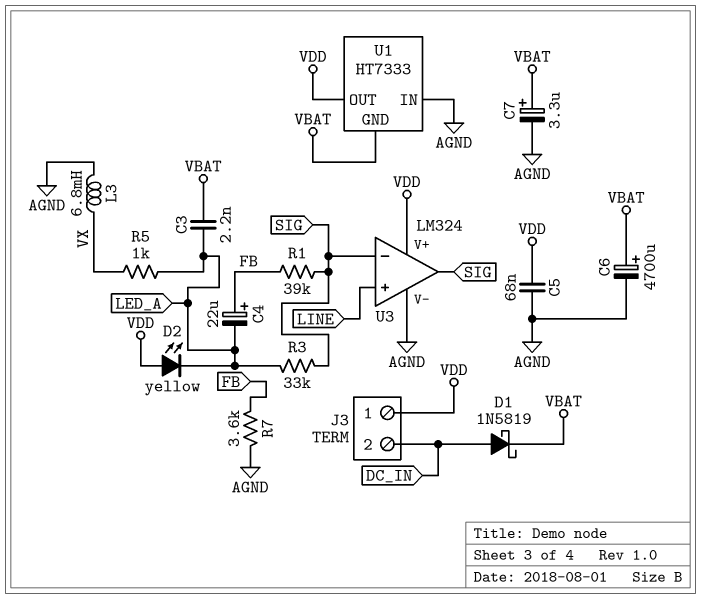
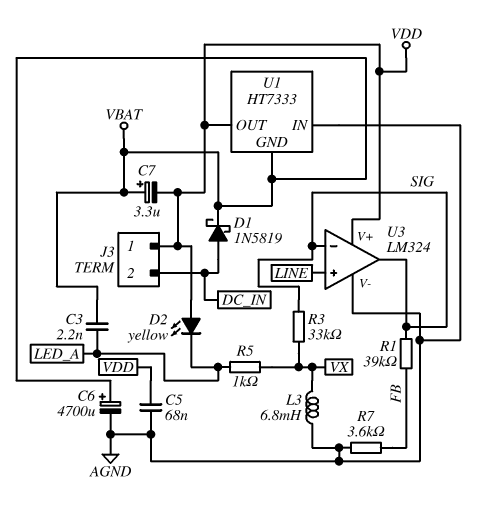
C4: 22uF (plus FB, minus LED_A) -> none
C7: 3.3uF (plus VBAT, minus AGND) -> 3.3uF (plus VBAT, minus VDD)
R3: 33k (LED_A, SIG) -> 33k (SIG, VX)

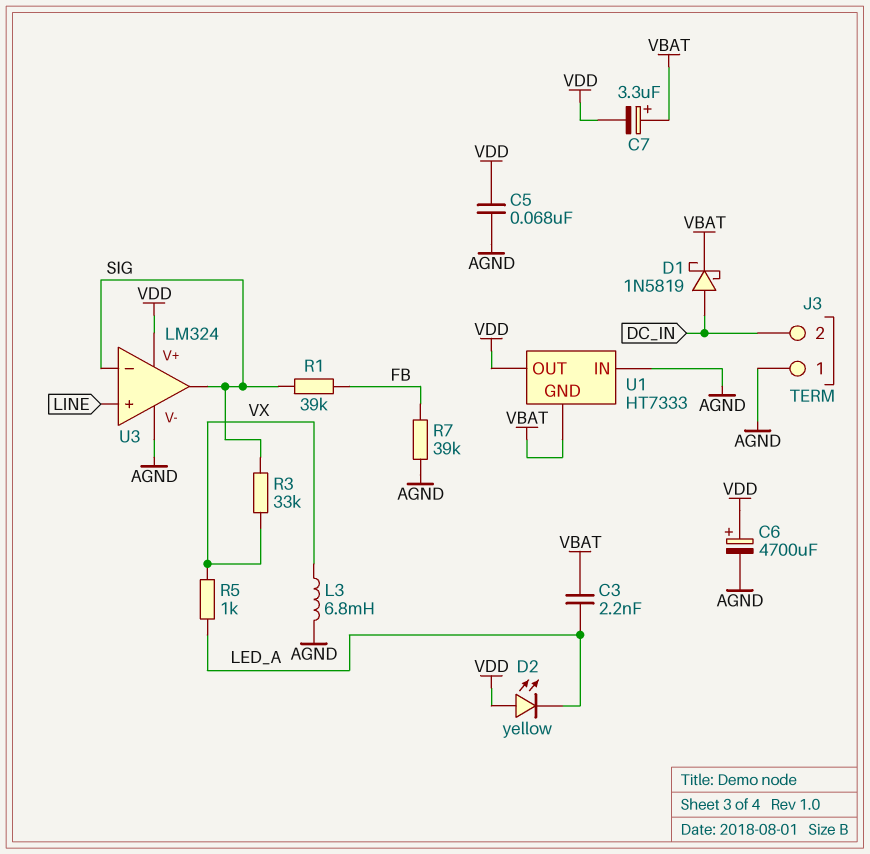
C6: 4700uF (plus VBAT, minus AGND) -> 4700uF (plus VDD, minus AGND)
J3 pin 1: VDD -> AGND
R7: 3.6k (AGND, FB) -> 39k (AGND, FB)

